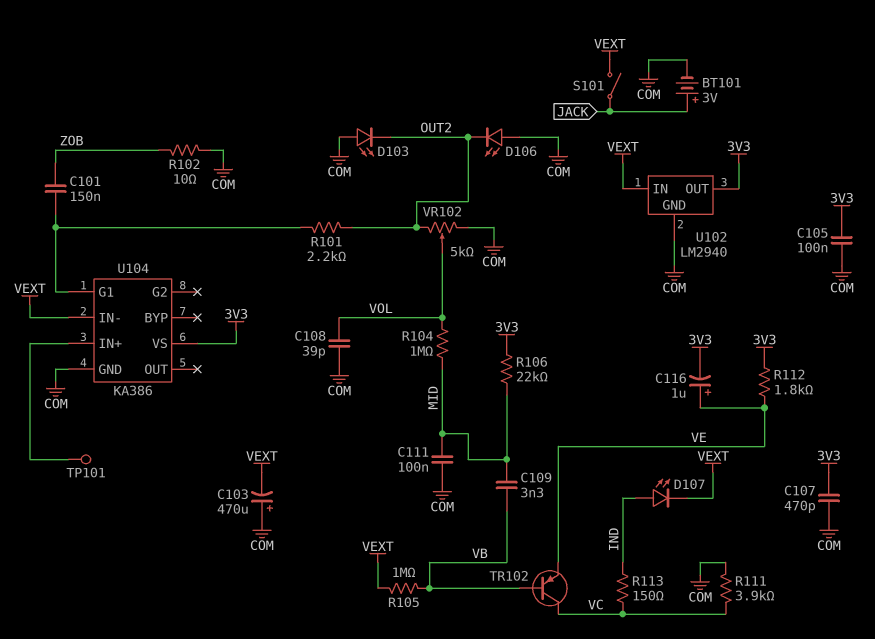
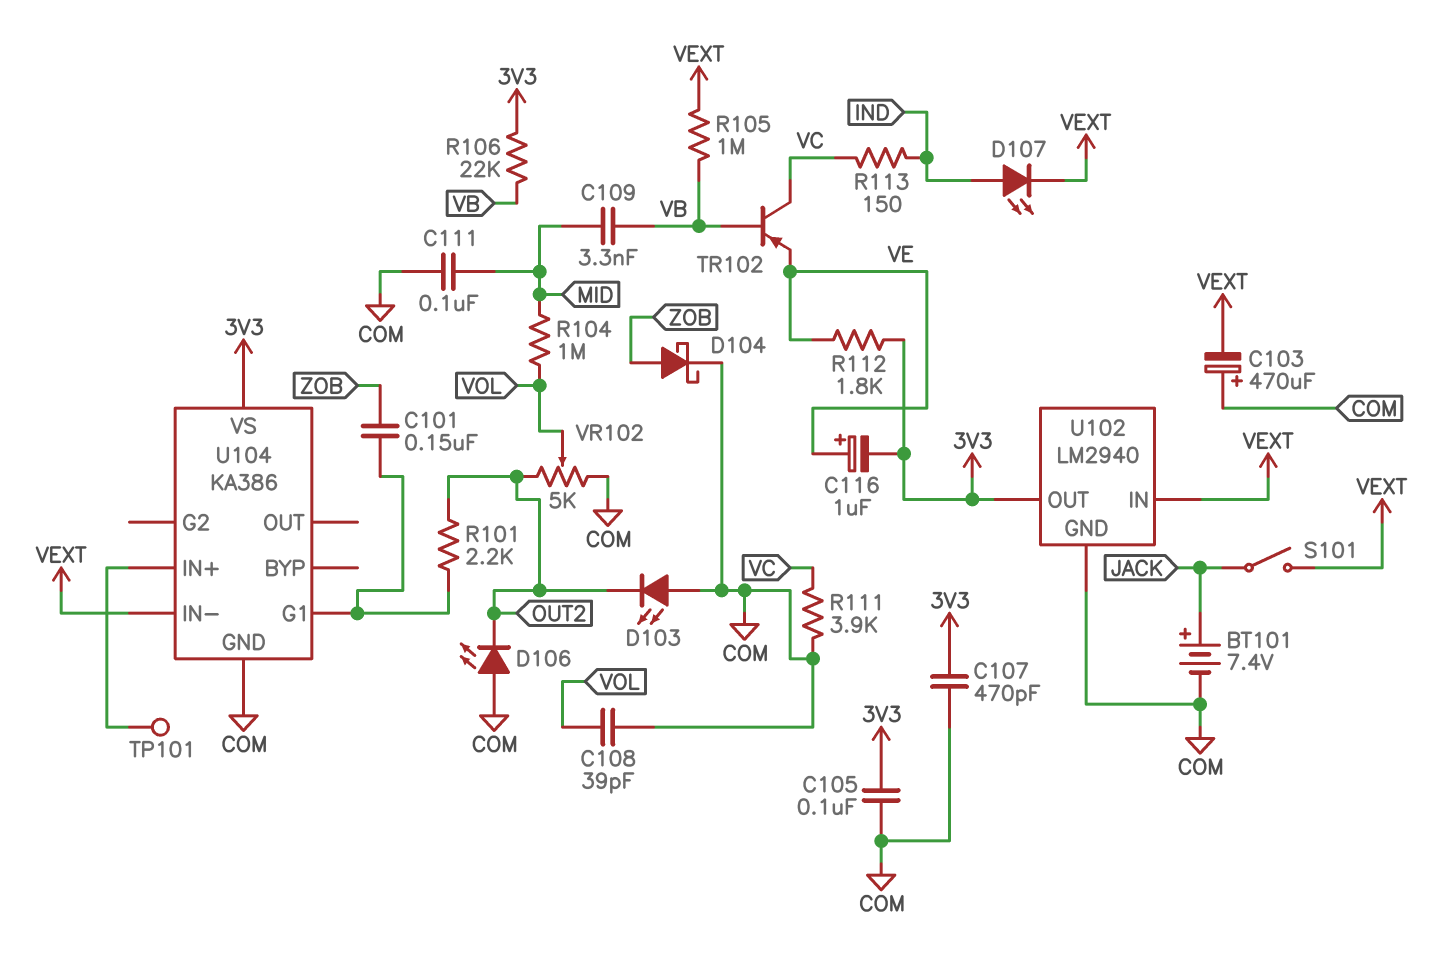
BT101: 3V (plus JACK, minus COM) -> 7.4V (plus JACK, minus COM)
D104: none -> schottky (A ZOB, K COM)
R102: 10 (COM, ZOB) -> none
R106: 22k (3V3, MID) -> 22k (3V3, VB)

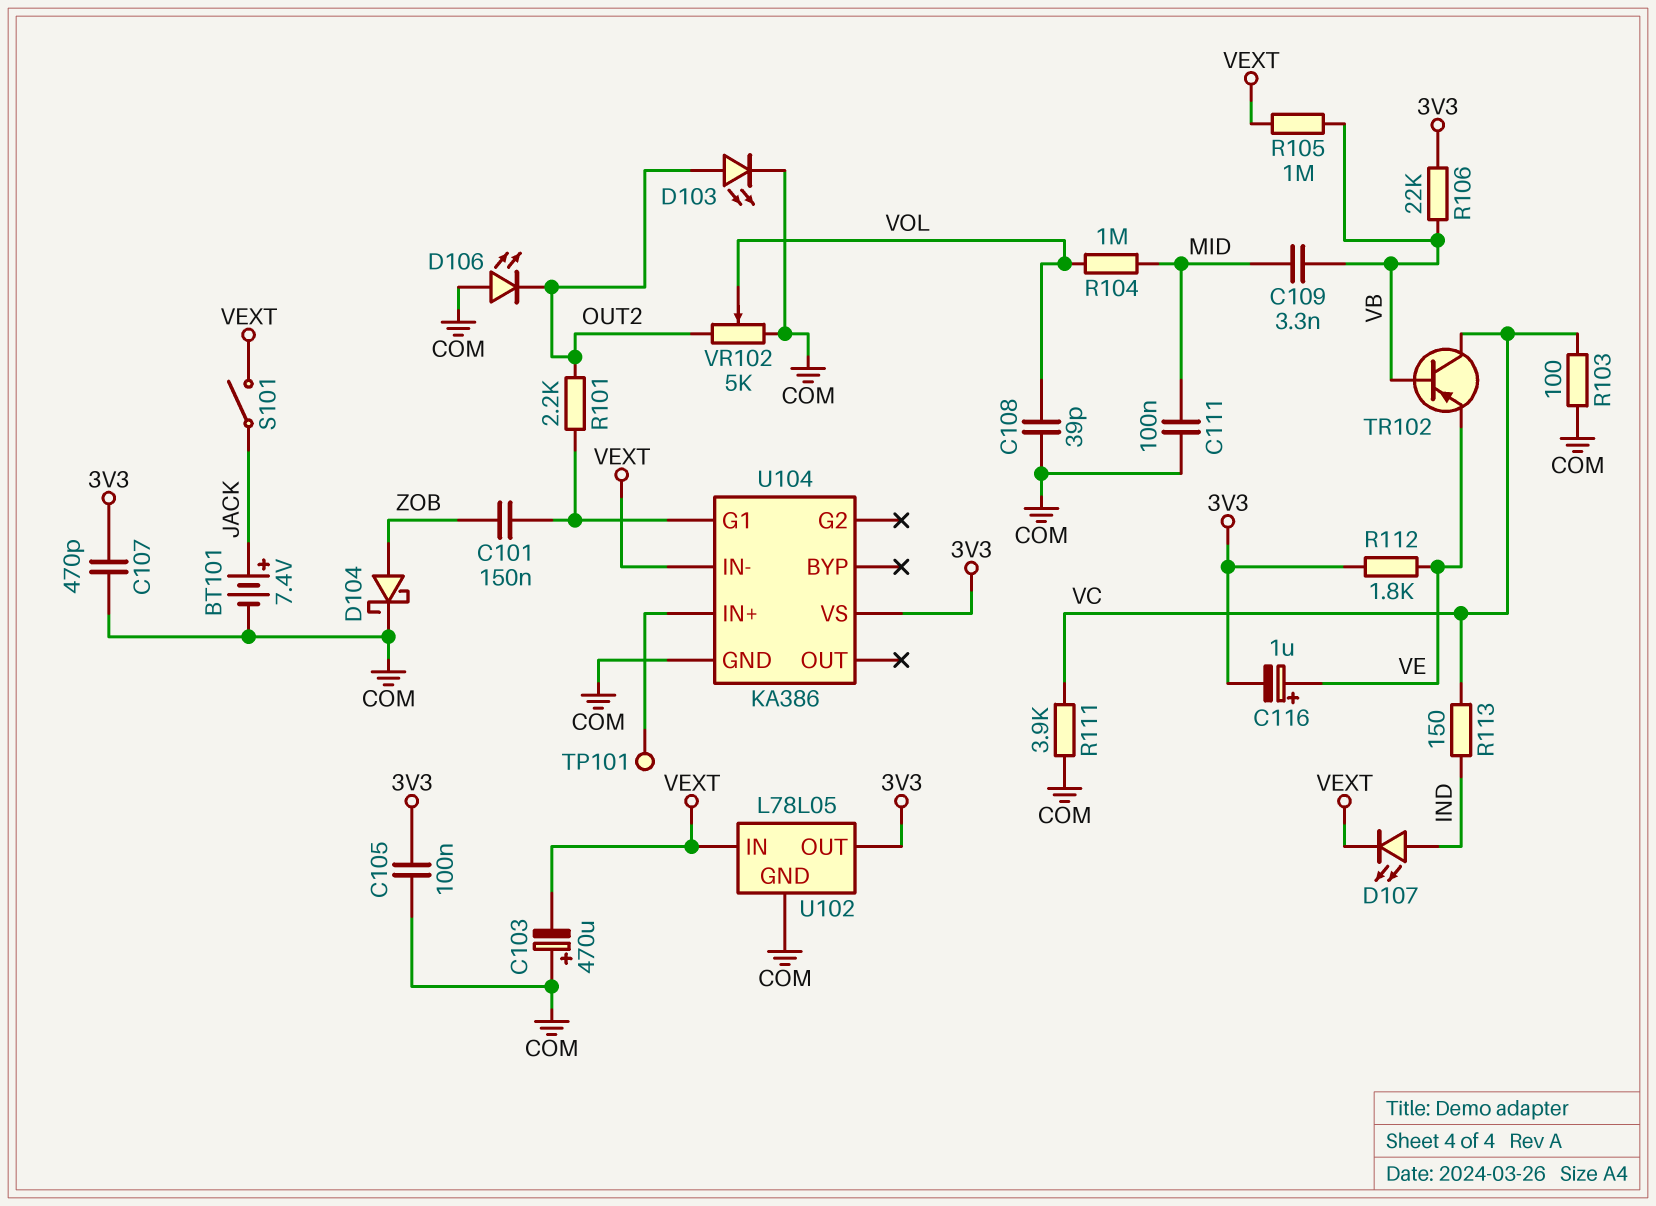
D103: LED (A COM, K OUT2) -> LED (A OUT2, K COM)
R103: none -> 100 (COM, VC)
U102: LM2940 -> L78L05

